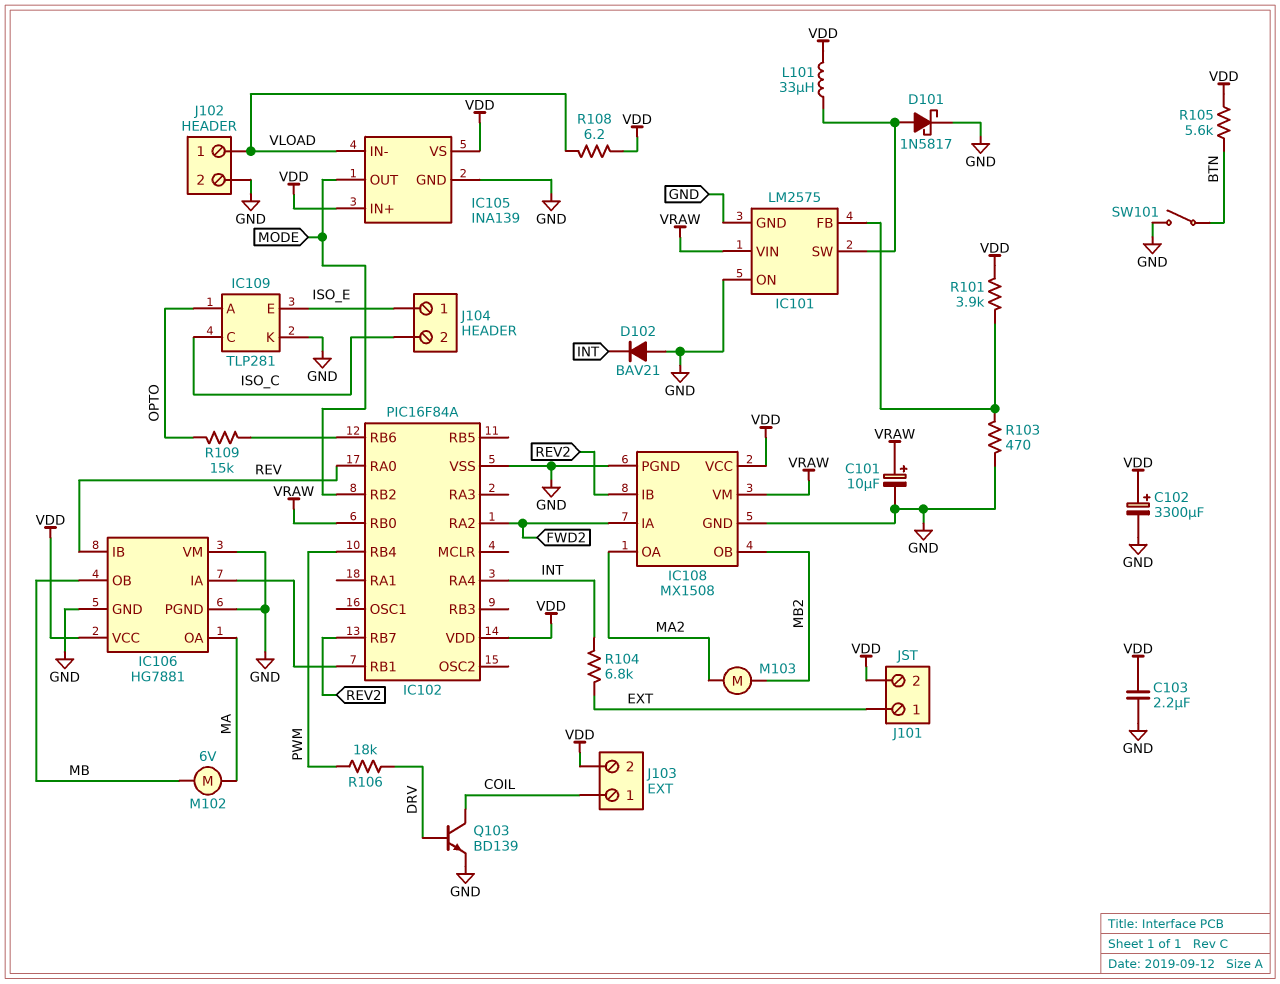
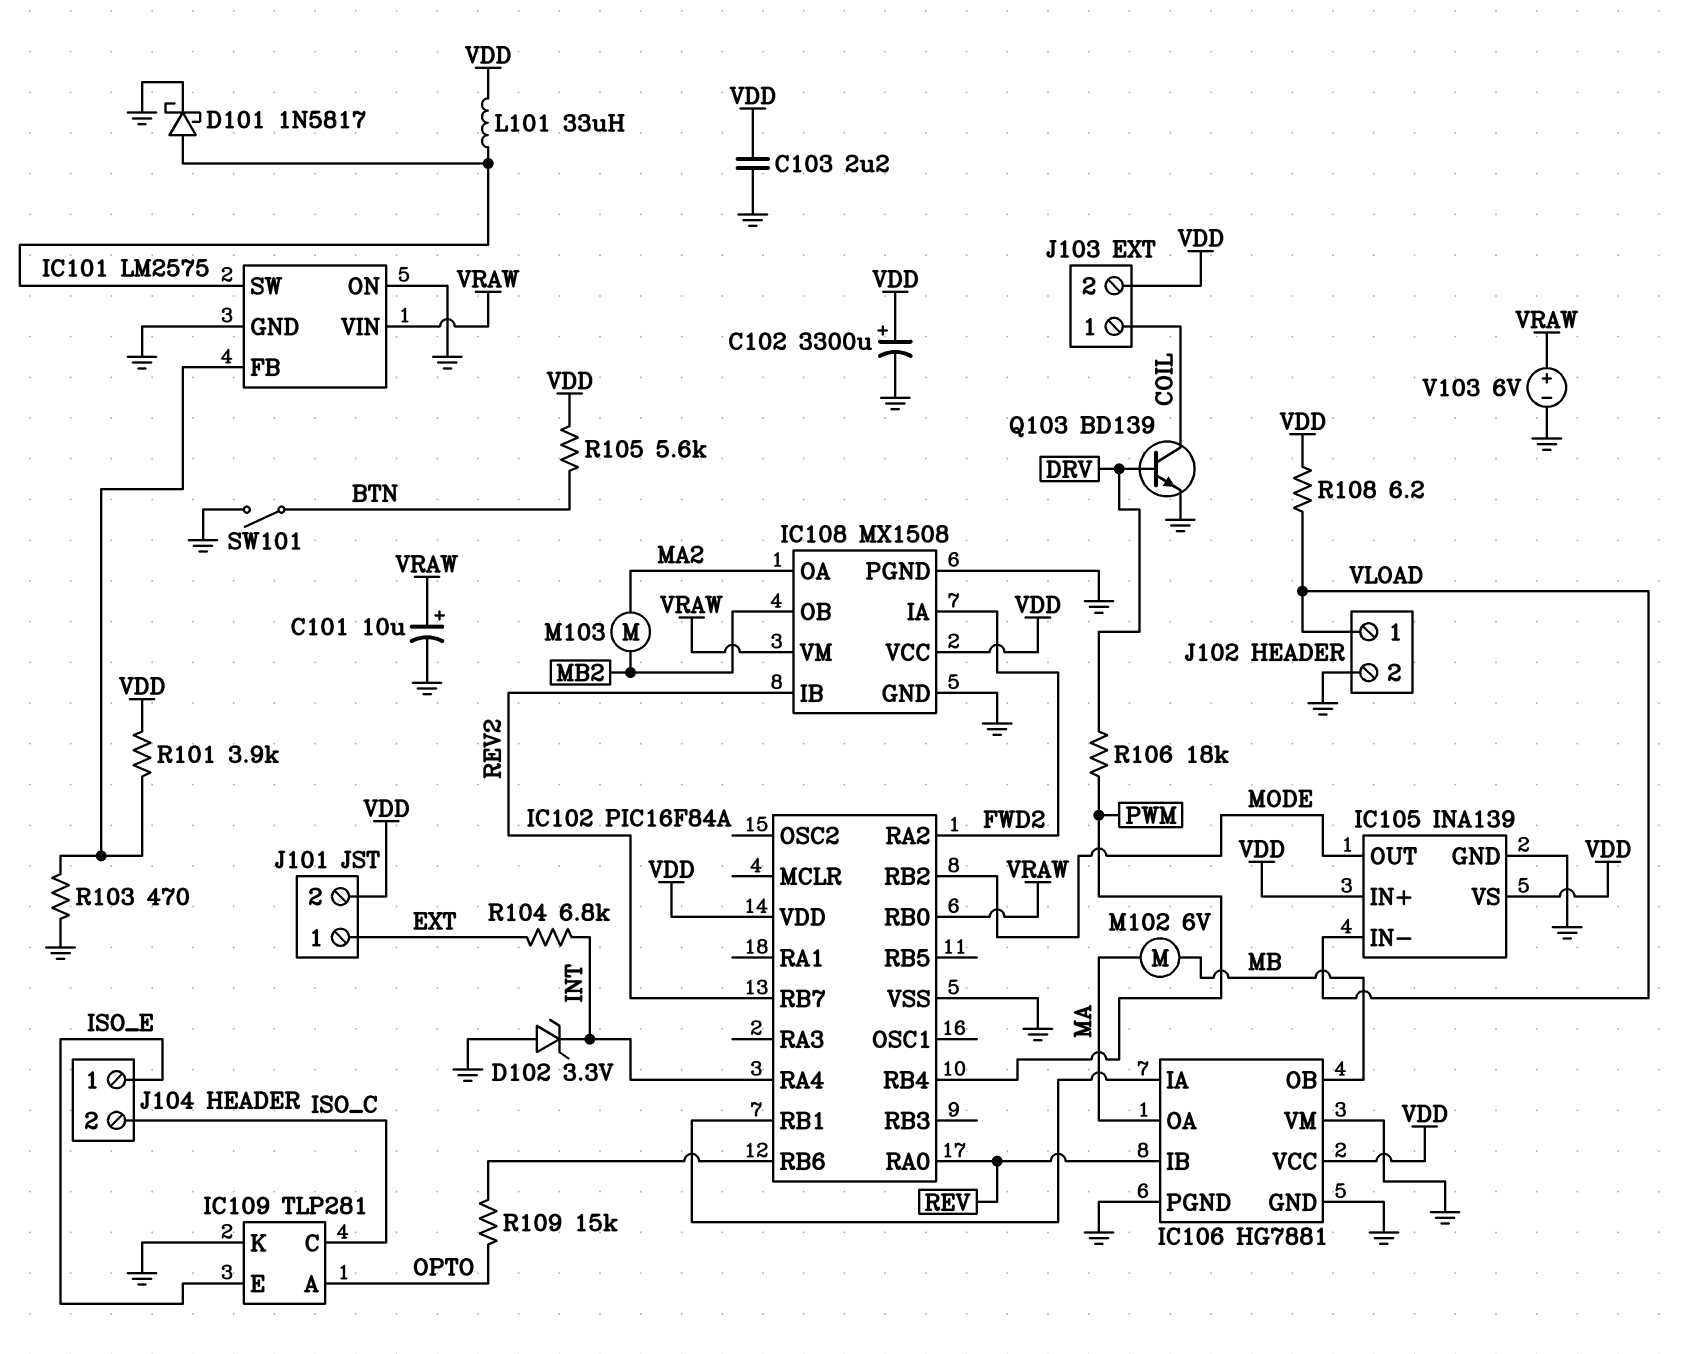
D102: diode BAV21 (A GND, K INT) -> zener 3.3V (A GND, K INT)
V103: none -> 6V (plus VRAW, minus GND)

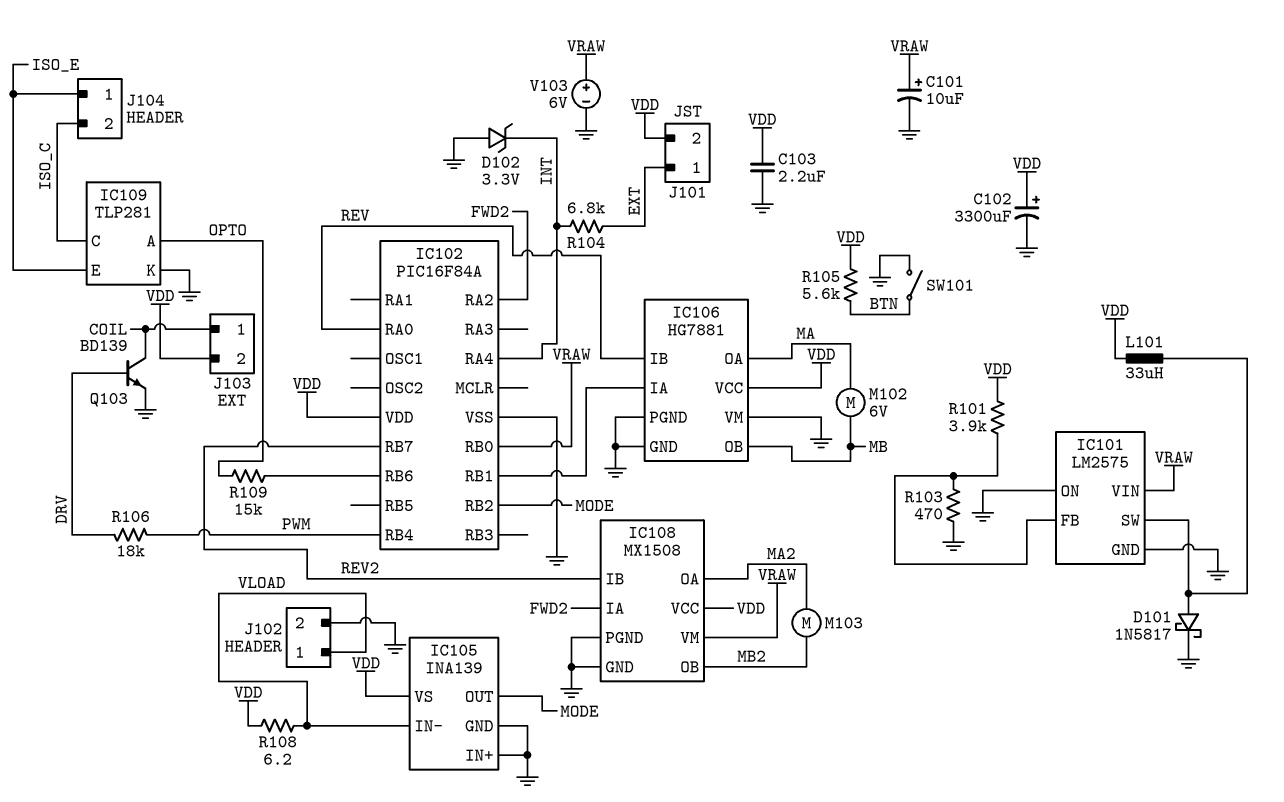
IC105 pin IN+: VDD -> GND

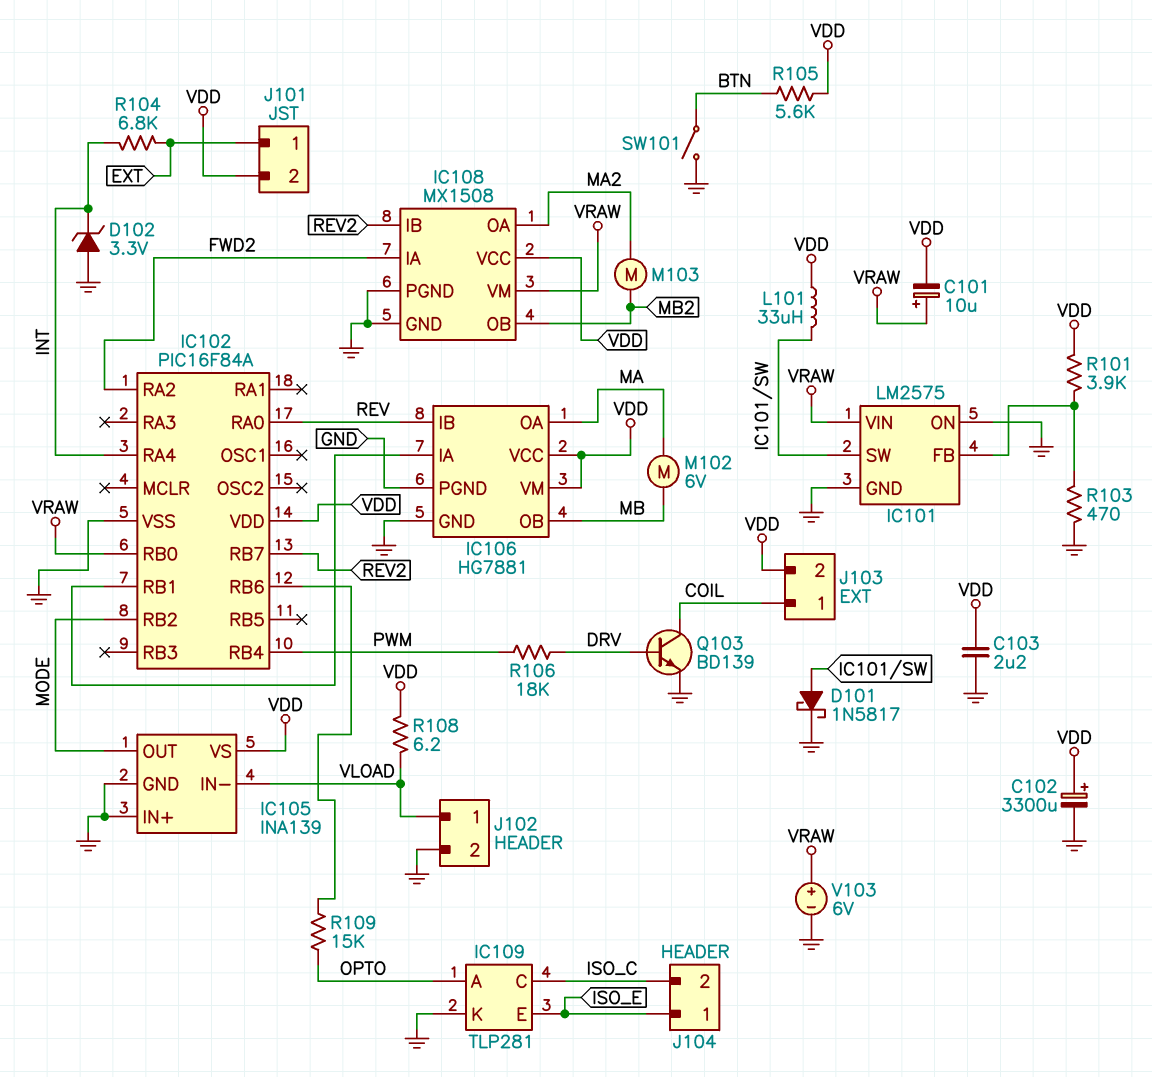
C101: 10uF (plus VRAW, minus GND) -> 10uF (plus VRAW, minus VDD)
IC106 pin VM: GND -> VDD

